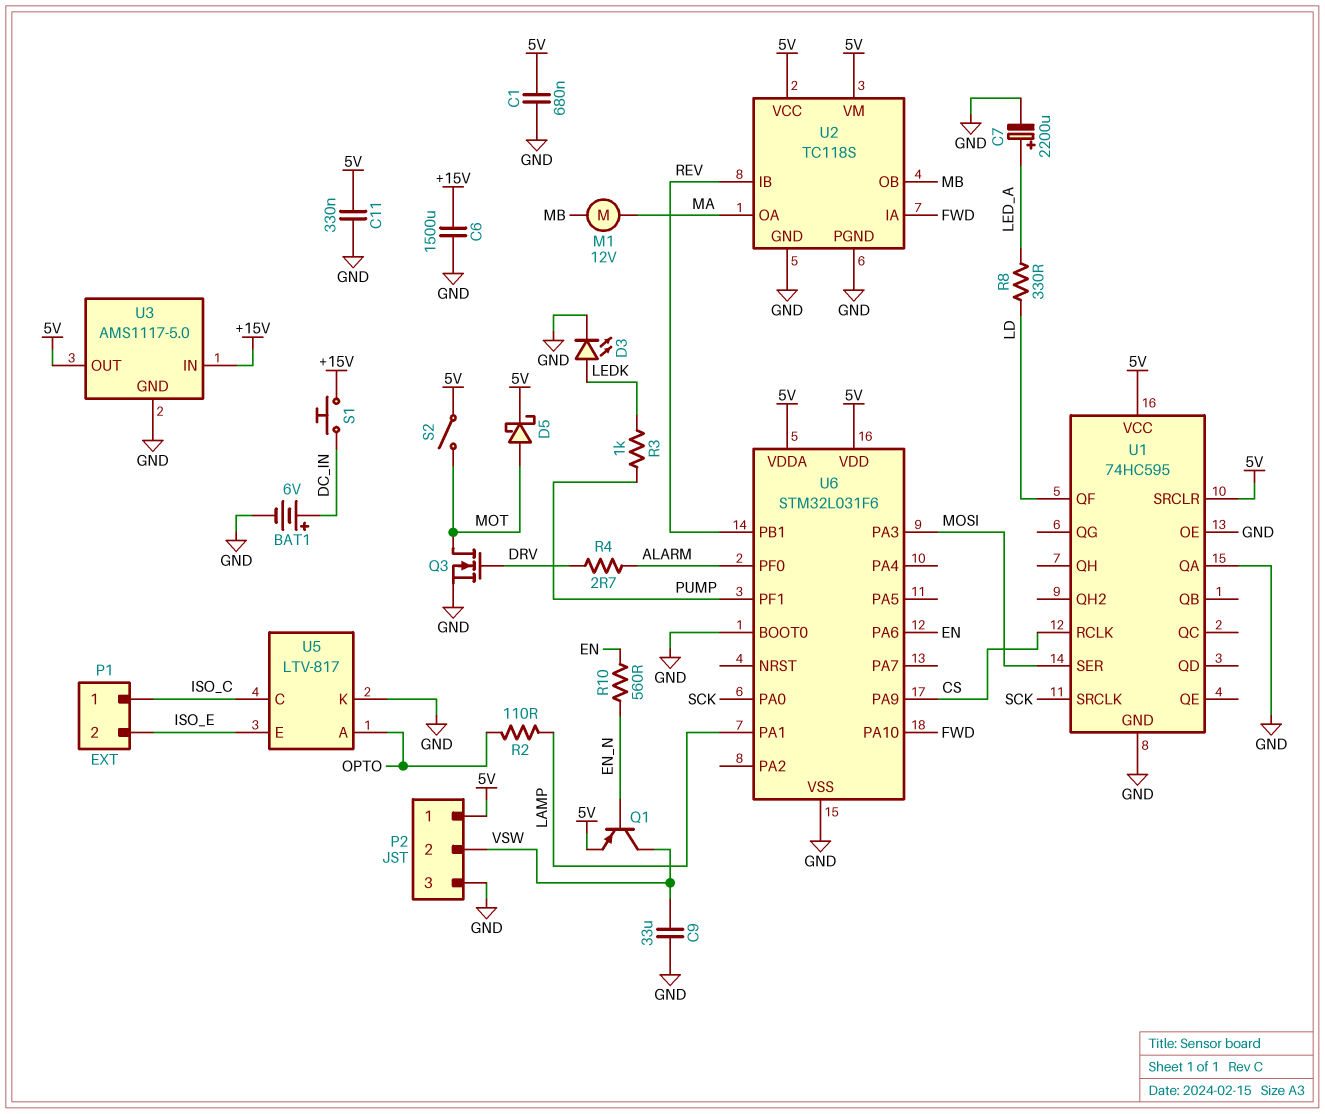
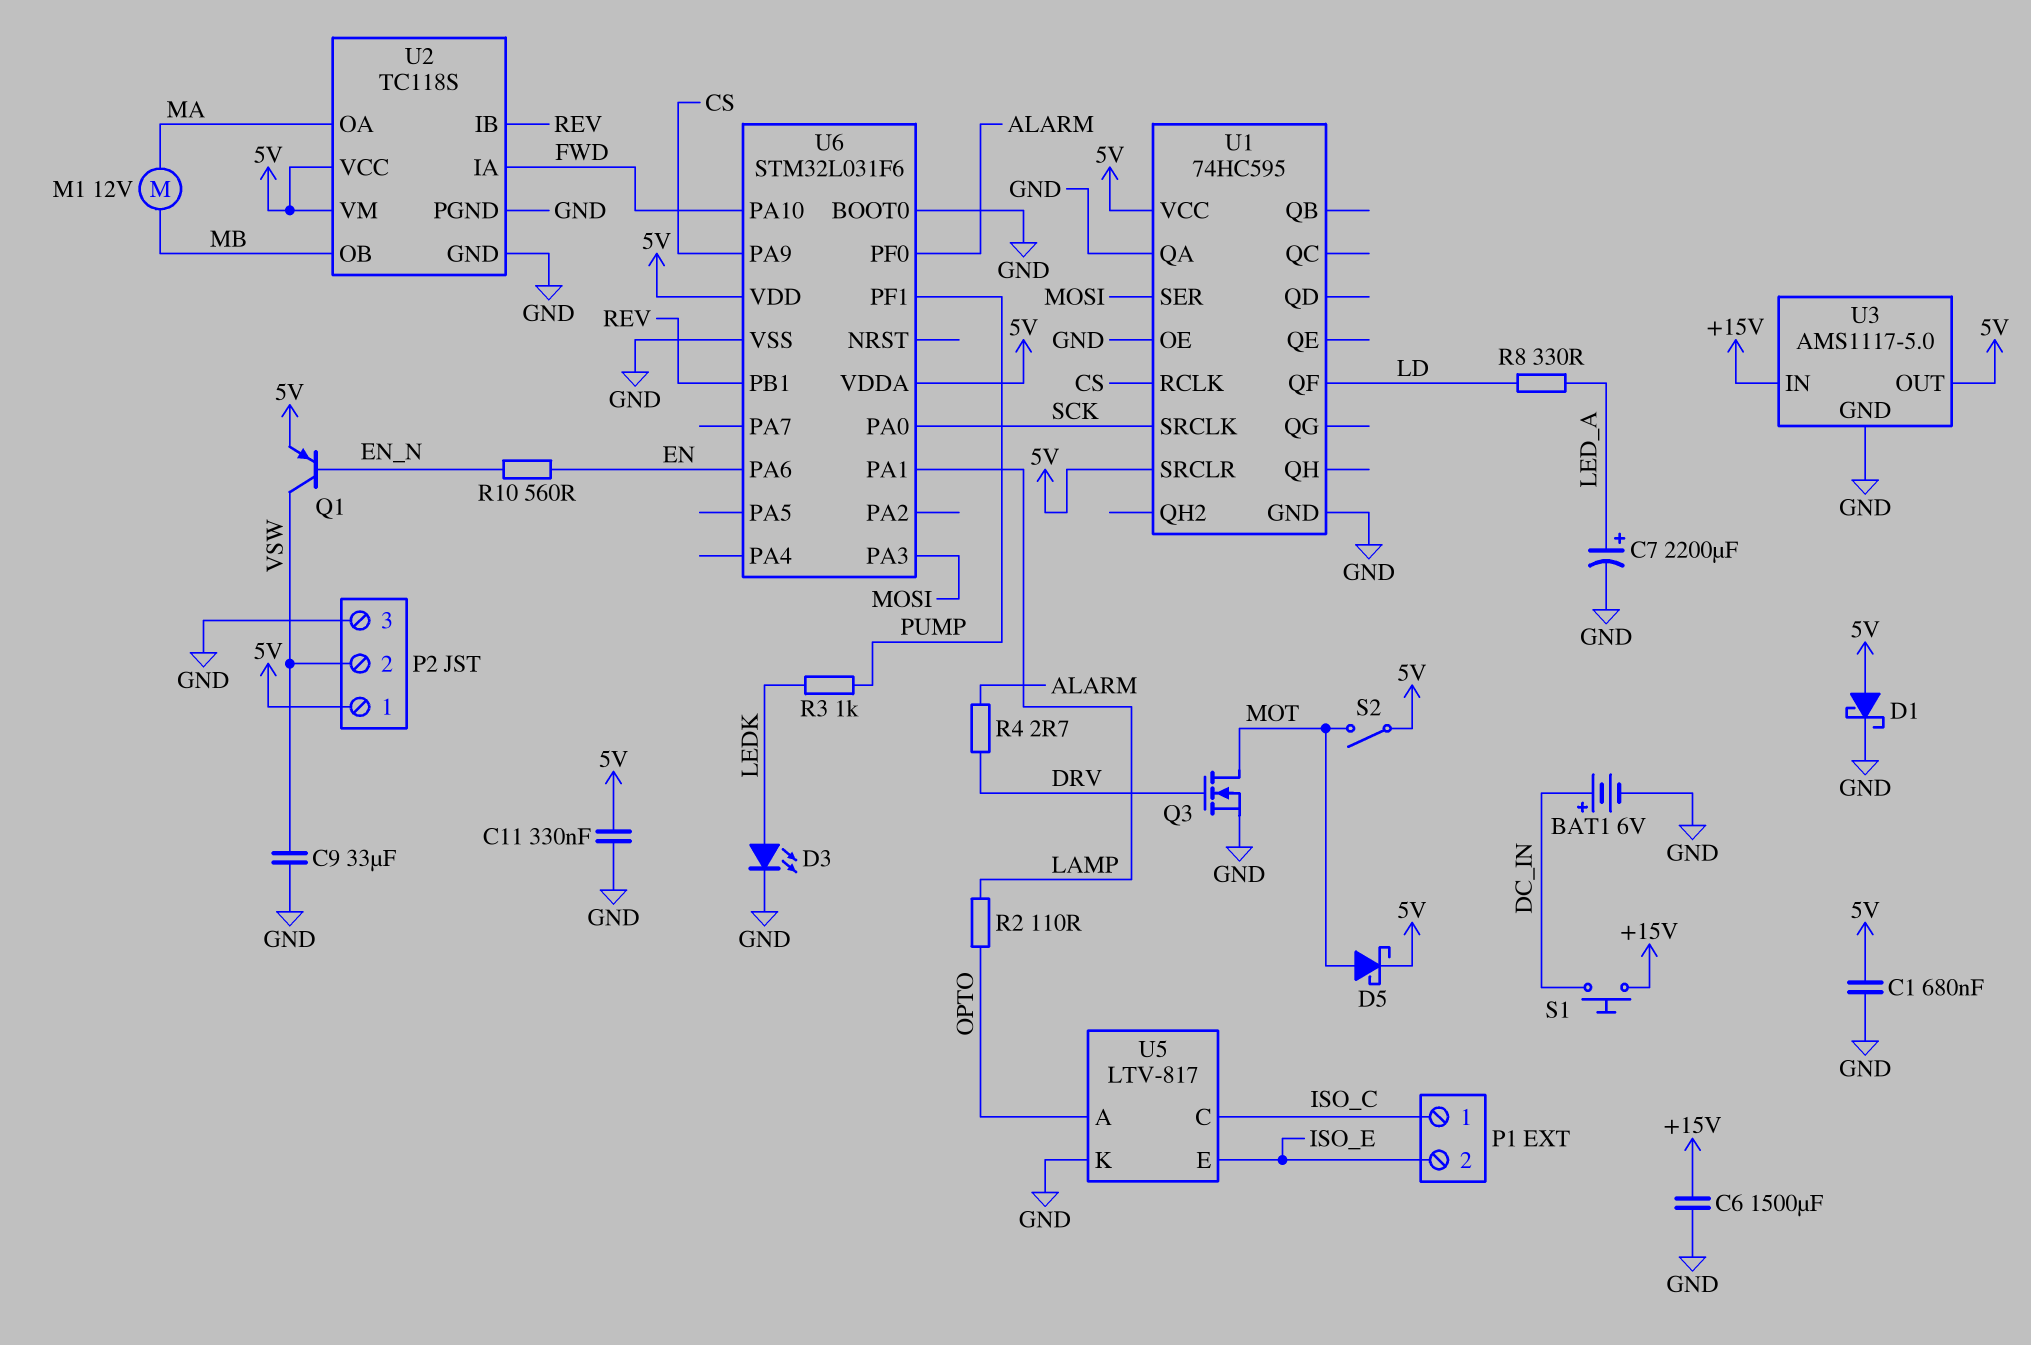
D1: none -> schottky (A 5V, K GND)

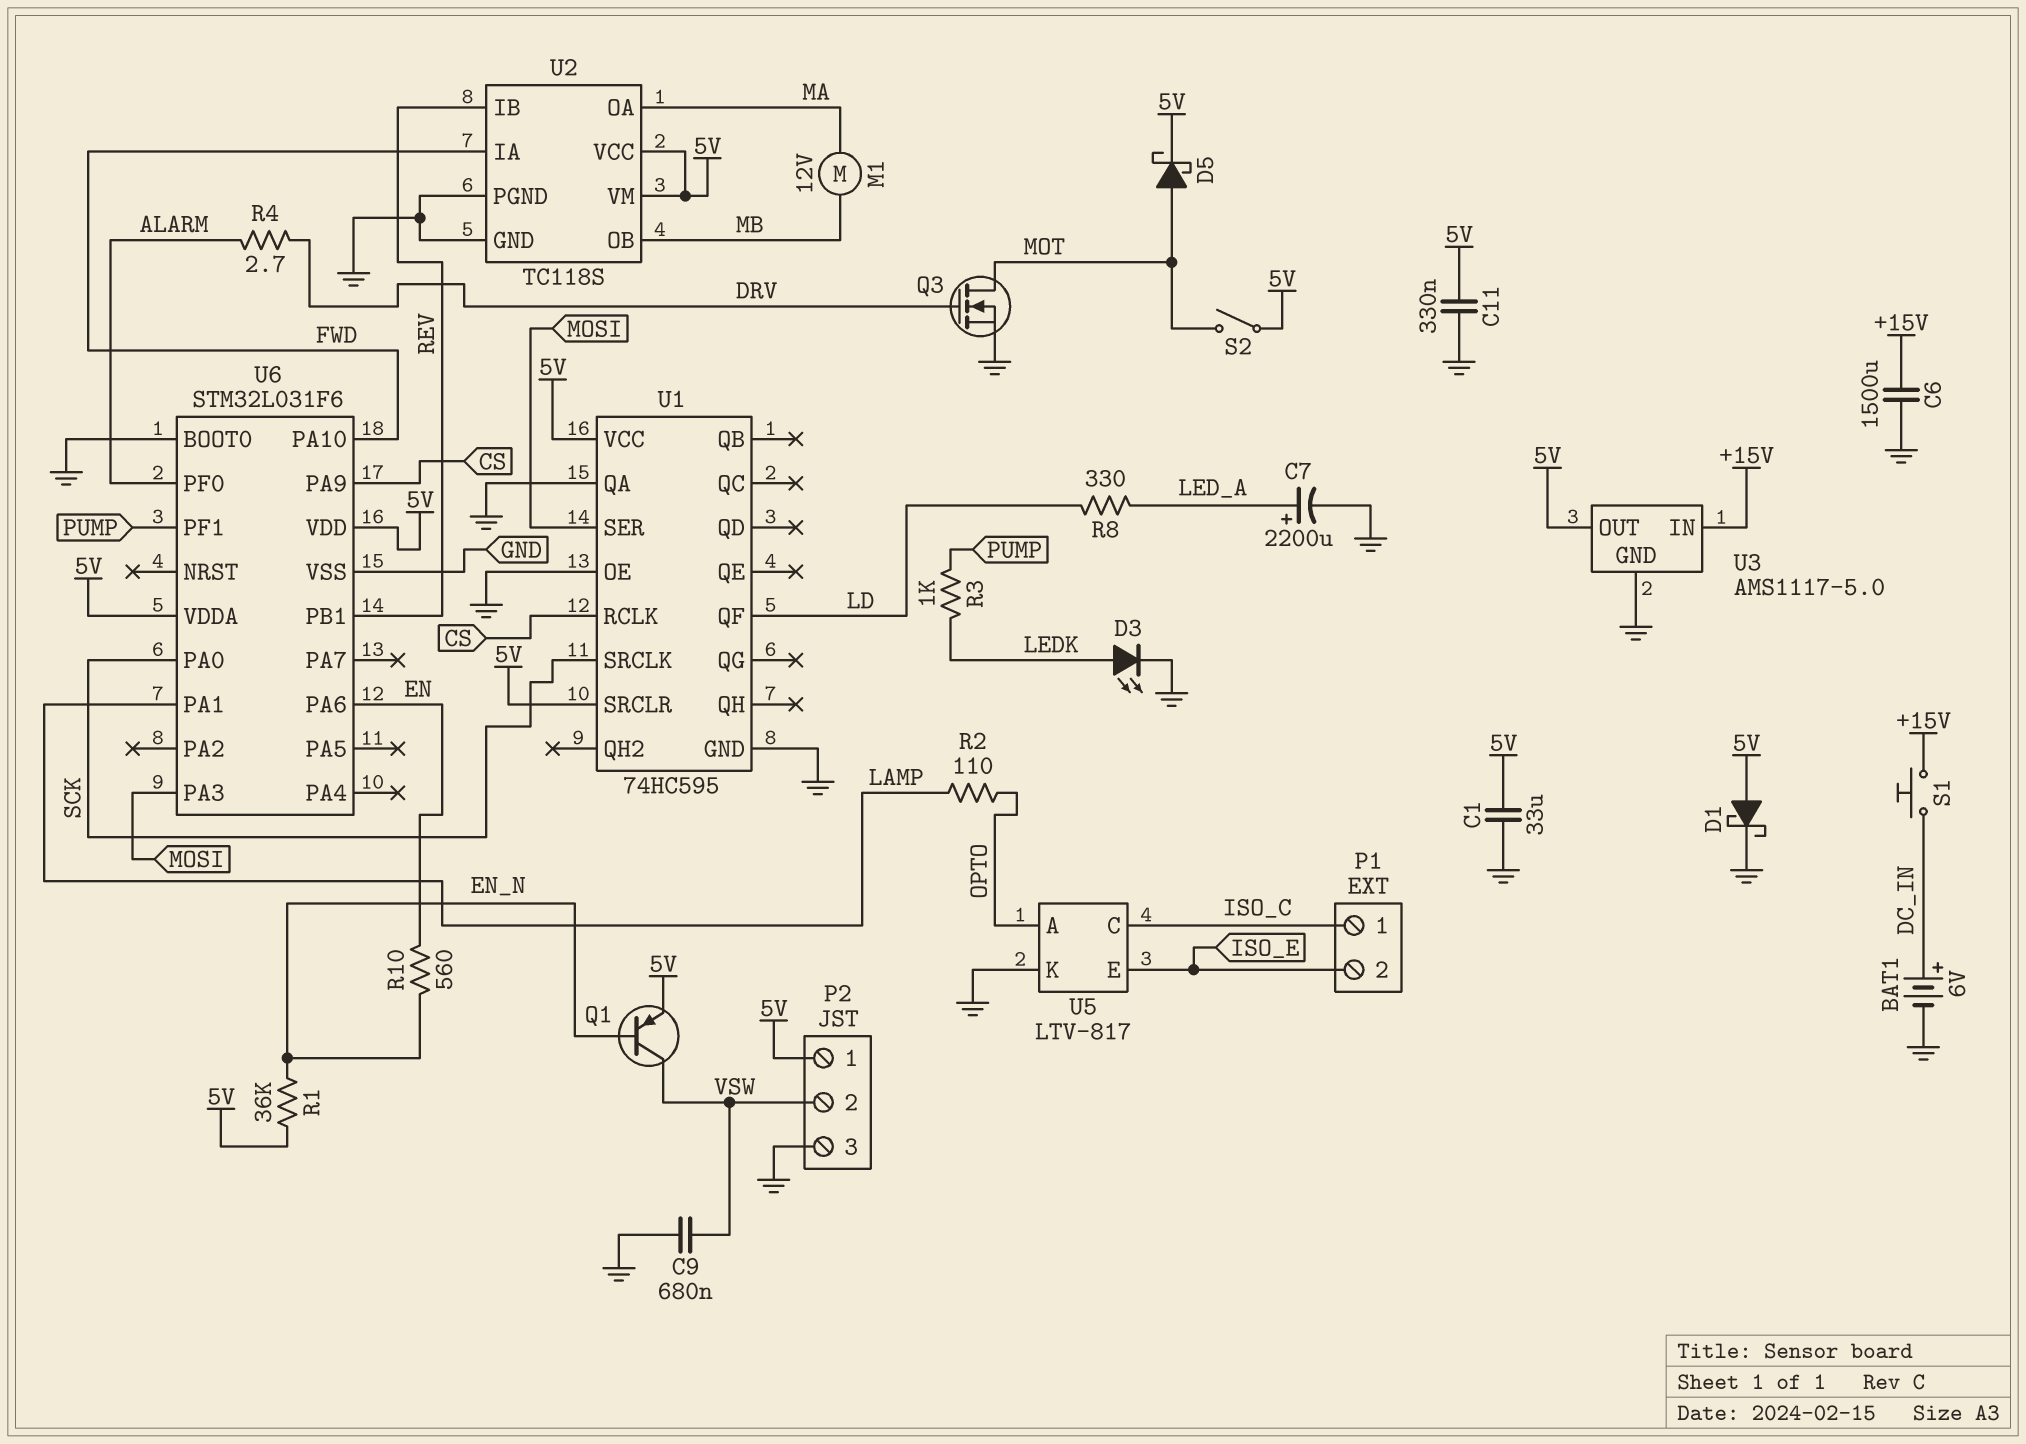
C1: 680nF (5V, GND) -> 33uF (5V, GND)
C9: 33uF (GND, VSW) -> 680nF (GND, VSW)
R1: none -> 36k (5V, EN_N)

